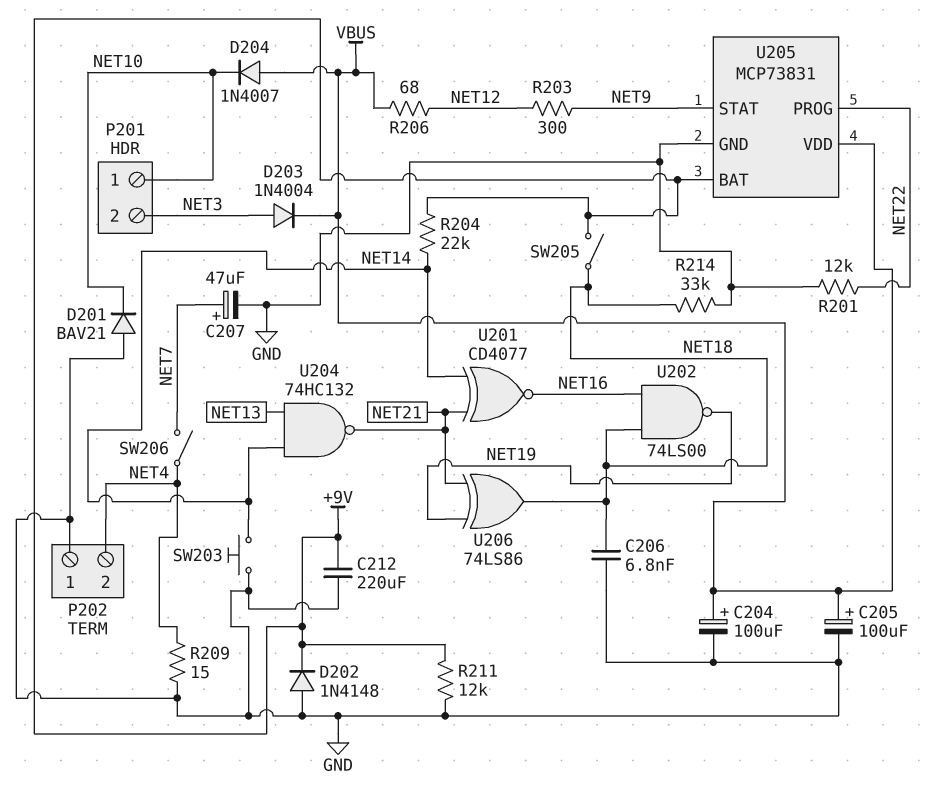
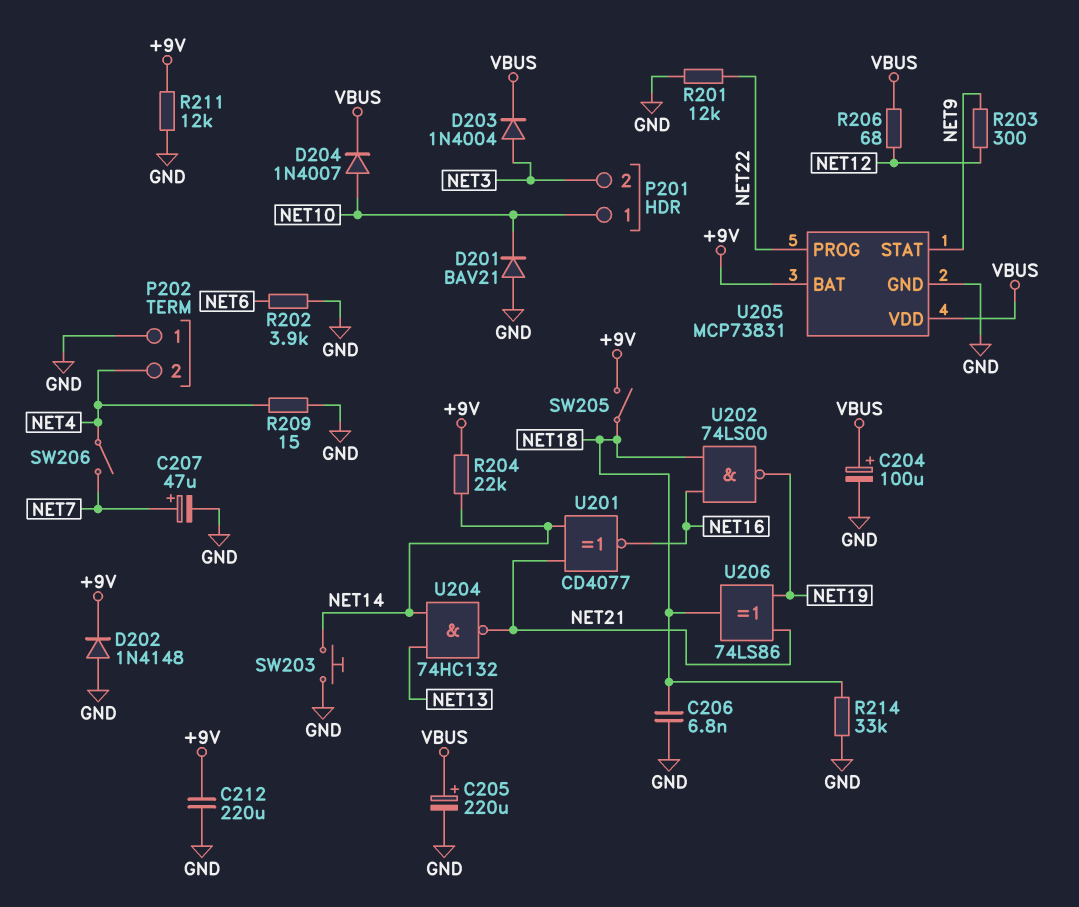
C205: 100uF (plus VBUS, minus GND) -> 220uF (plus VBUS, minus GND)
D204: diode 1N4007 (A VBUS, K NET10) -> diode 1N4007 (A NET10, K VBUS)
R202: none -> 3.9k (GND, NET6)

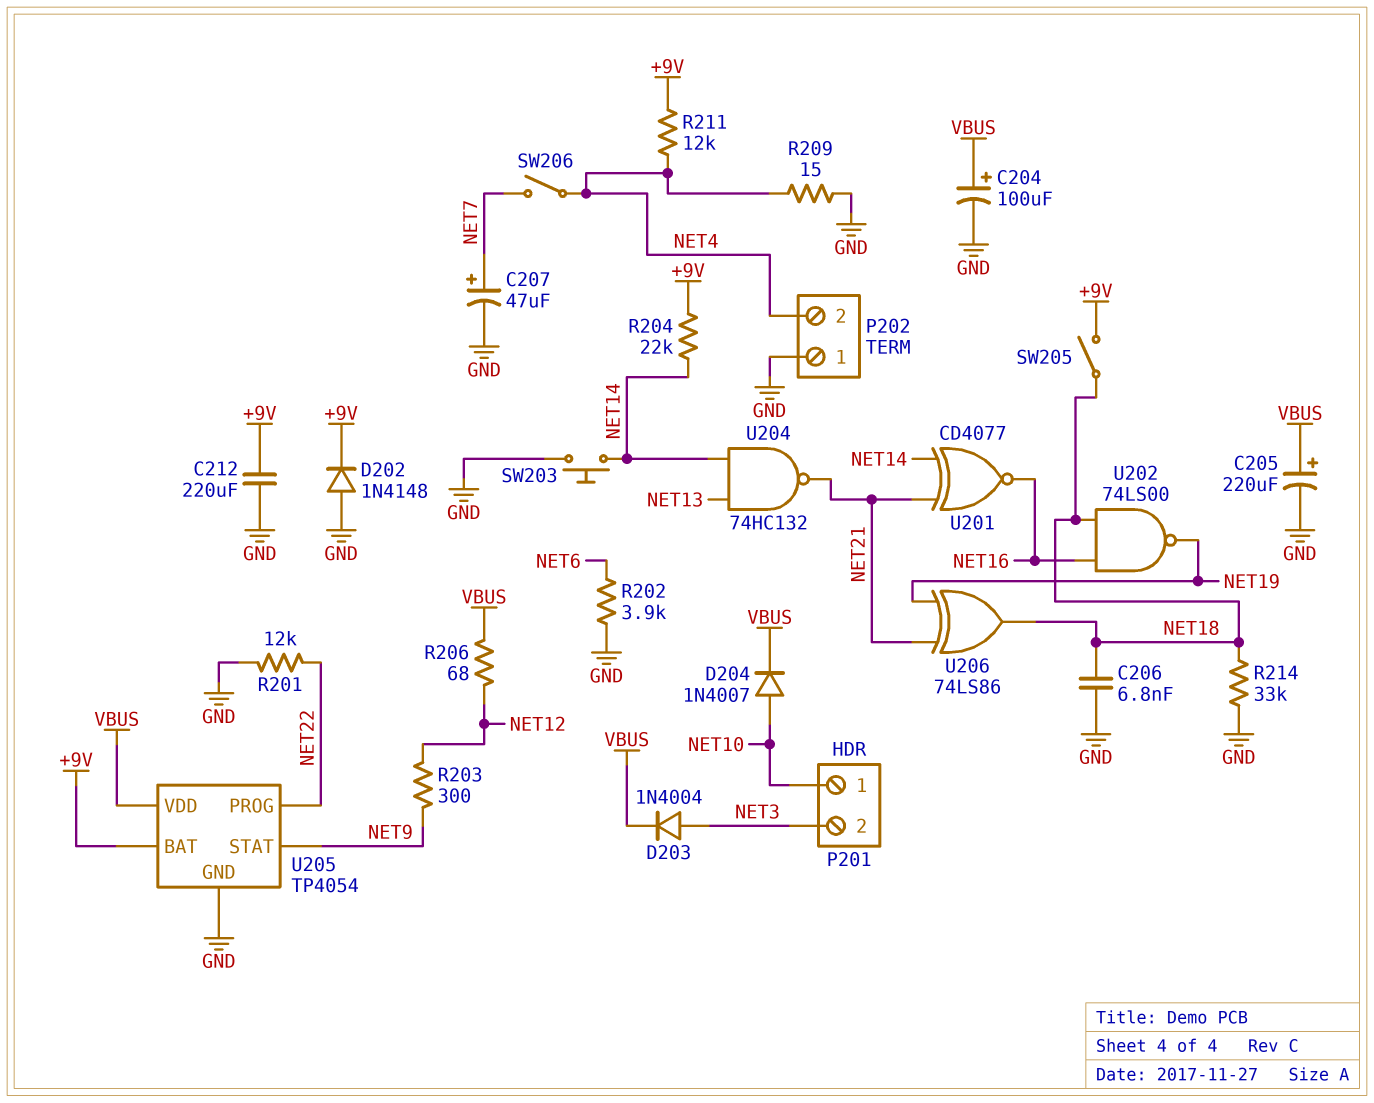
D201: diode BAV21 (A GND, K NET10) -> none
R211: 12k (+9V, GND) -> 12k (+9V, NET4)
U205: MCP73831 -> TP4054

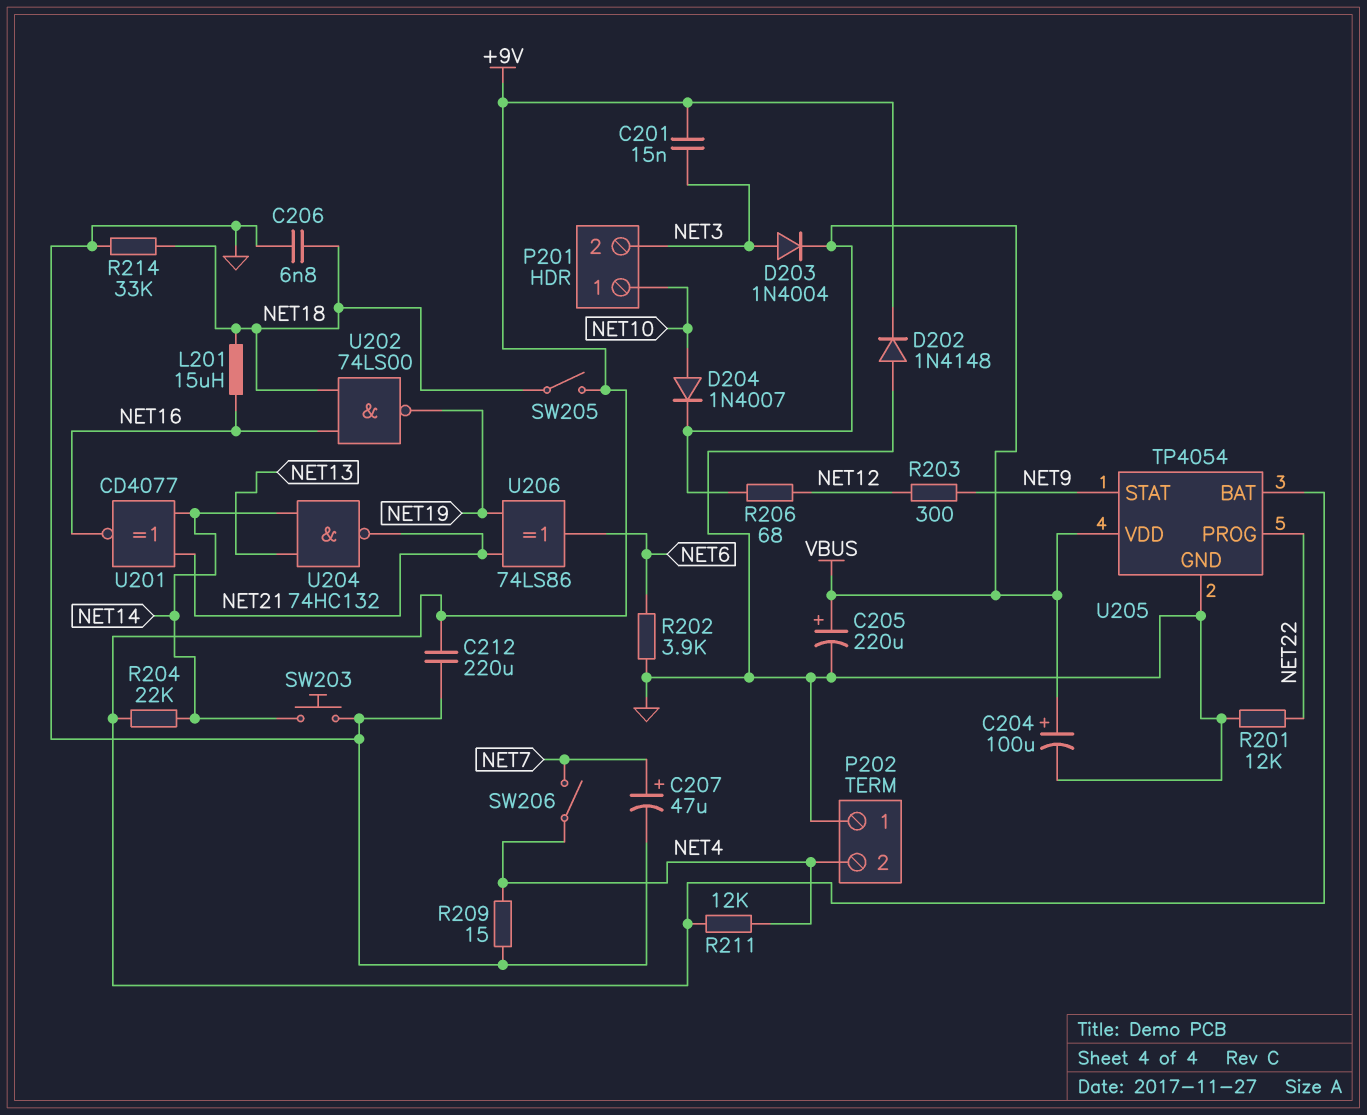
C201: none -> 15nF (+9V, NET3)
L201: none -> 15uH (NET16, NET18)
U206: XOR 74LS86 (in NET19, in NET21, out NET18) -> XOR 74LS86 (in NET19, in NET21, out NET6)

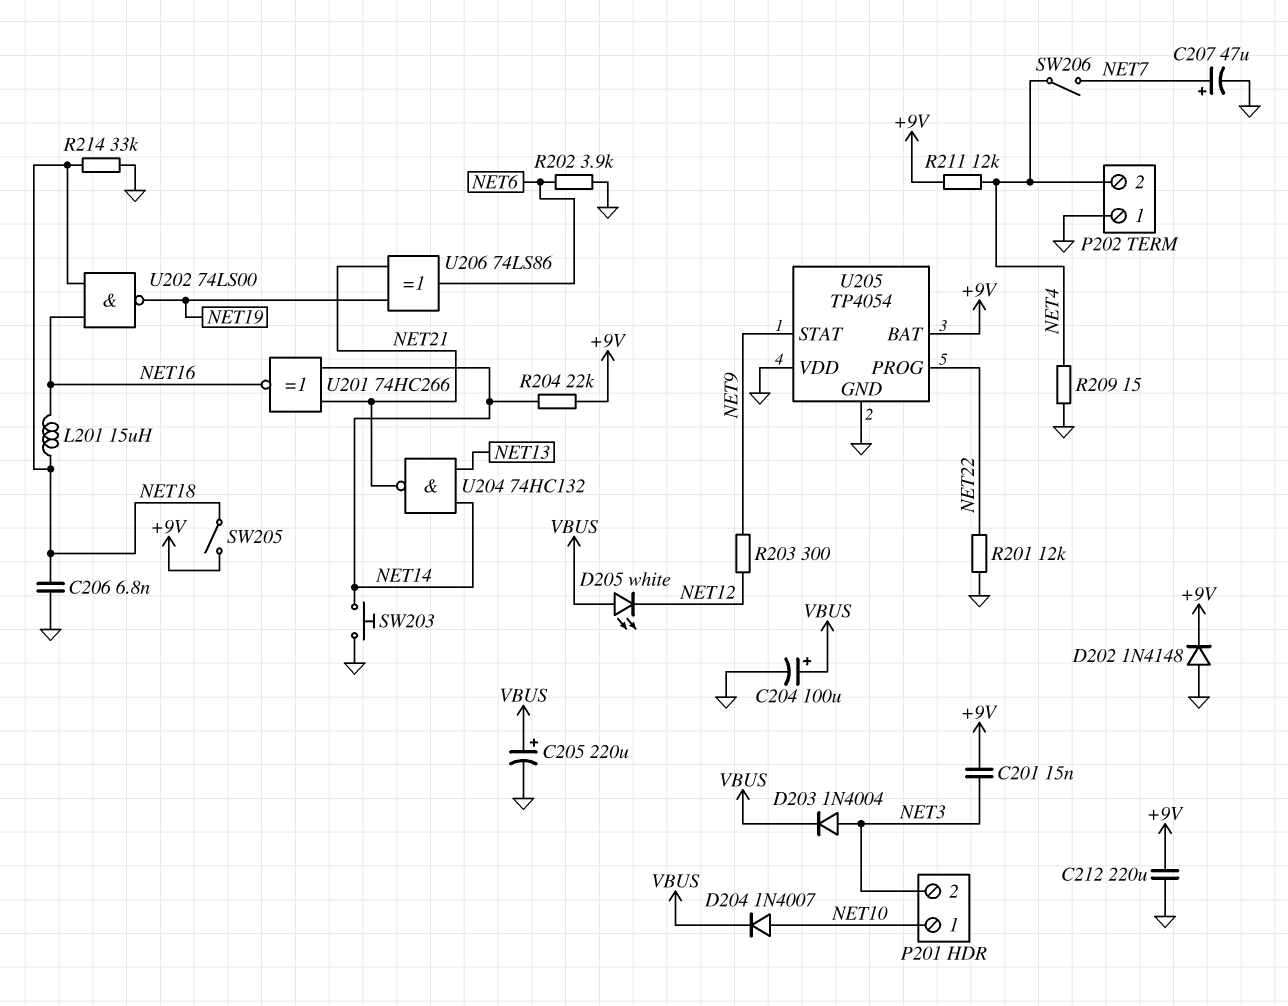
D205: none -> LED white (A VBUS, K NET12)
R206: 68 (NET12, VBUS) -> none
U201: XNOR CD4077 (in NET14, in NET21, out NET16) -> XNOR 74HC266 (in NET14, in NET21, out NET16)
U205 pin VDD: VBUS -> GND

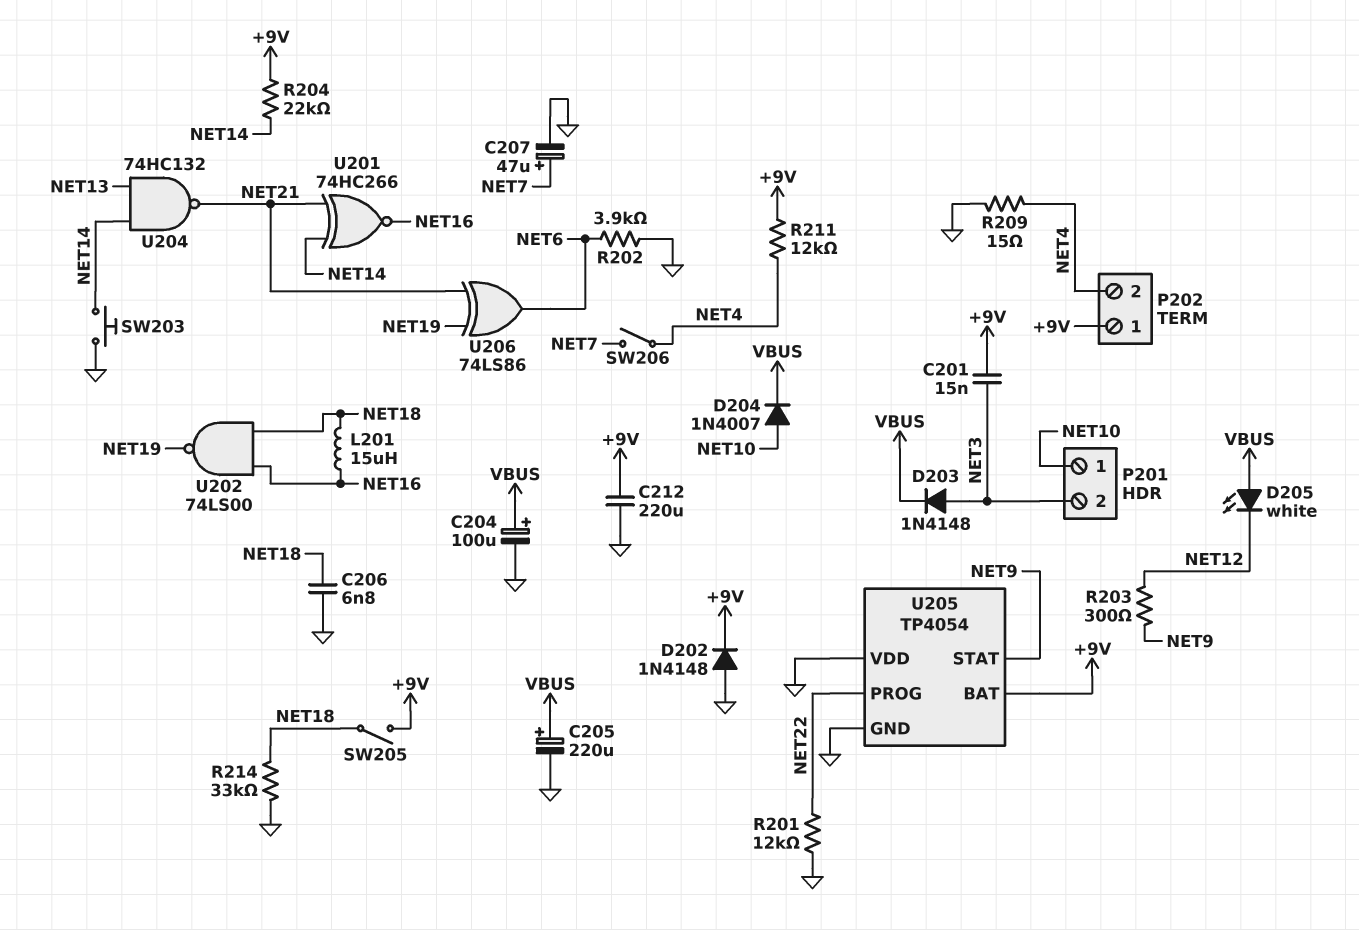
D203: diode 1N4004 (A NET3, K VBUS) -> diode 1N4148 (A NET3, K VBUS)
P202 pin 1: GND -> +9V

